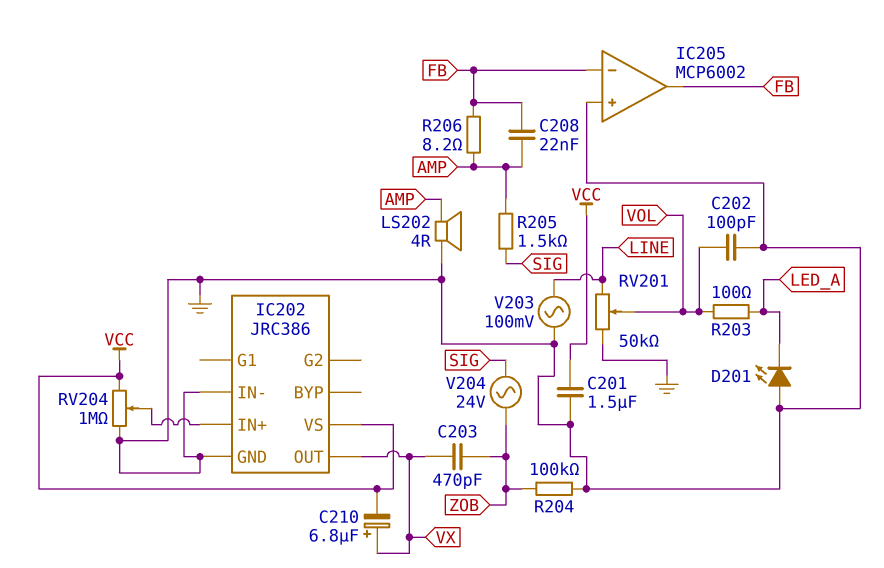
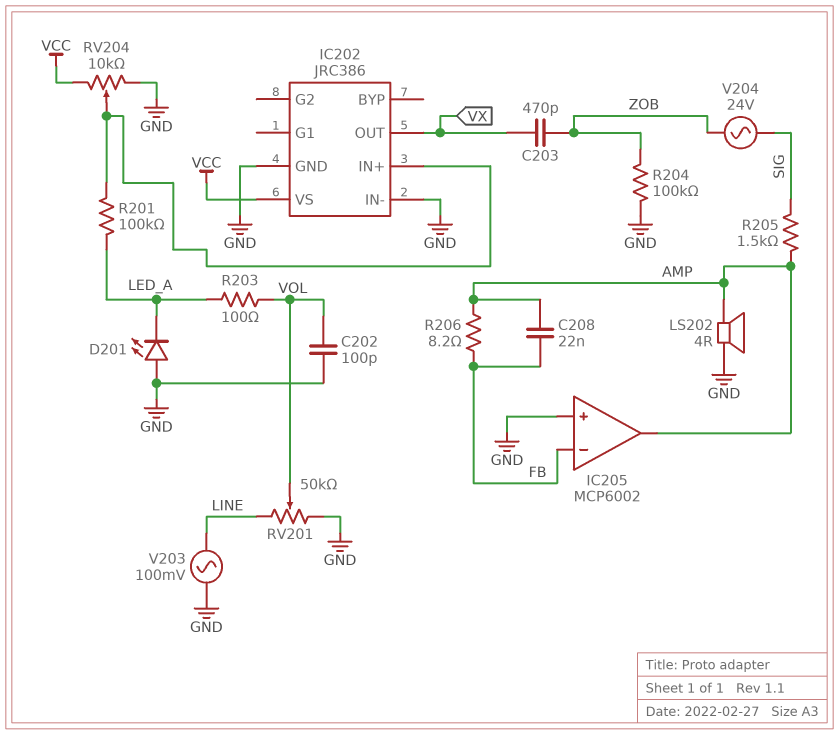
C201: 1.5uF (GND, VCC) -> none
C210: 6.8uF (plus VX, minus VCC) -> none
IC205 pin out: FB -> AMP
R201: none -> 100k (IC202/IN+, LED_A)
RV204: 1M (GND, VCC, wiper IC202/IN+) -> 10k (GND, VCC, wiper IC202/IN+)

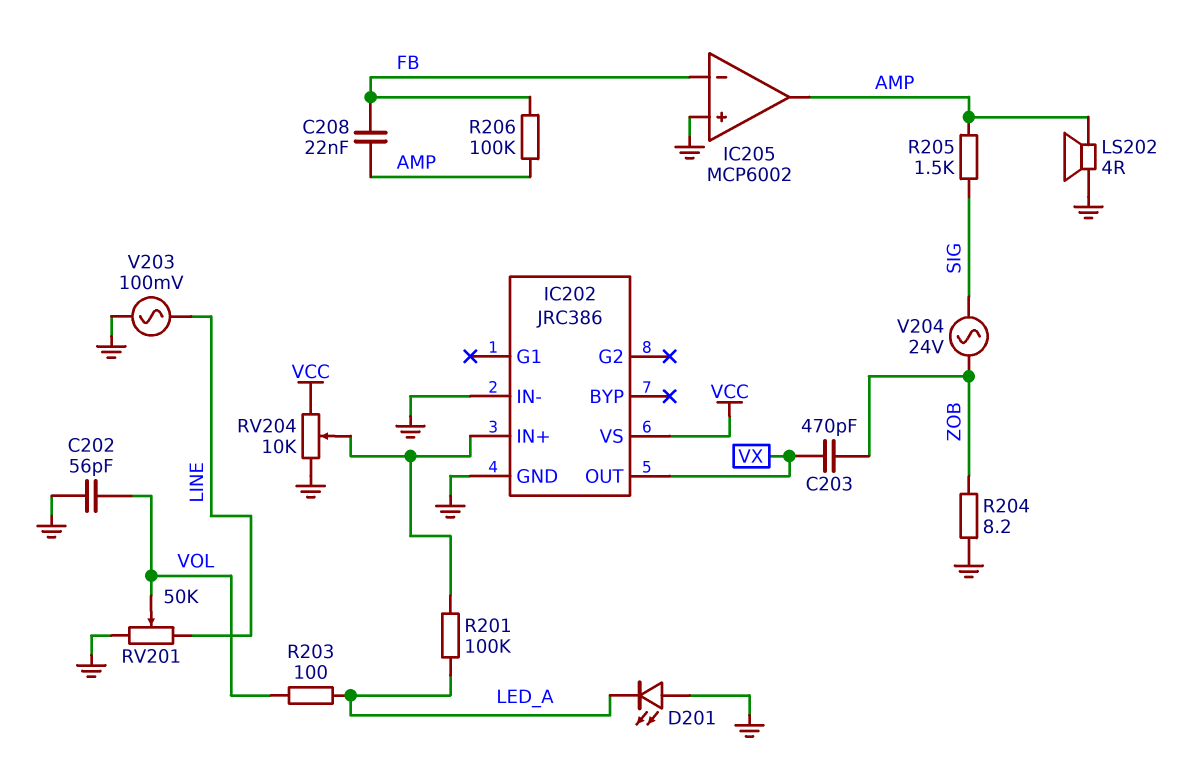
C202: 100pF (GND, VOL) -> 56pF (GND, VOL)
R204: 100k (GND, ZOB) -> 8.2 (GND, ZOB)
R206: 8.2 (AMP, FB) -> 100k (AMP, FB)

